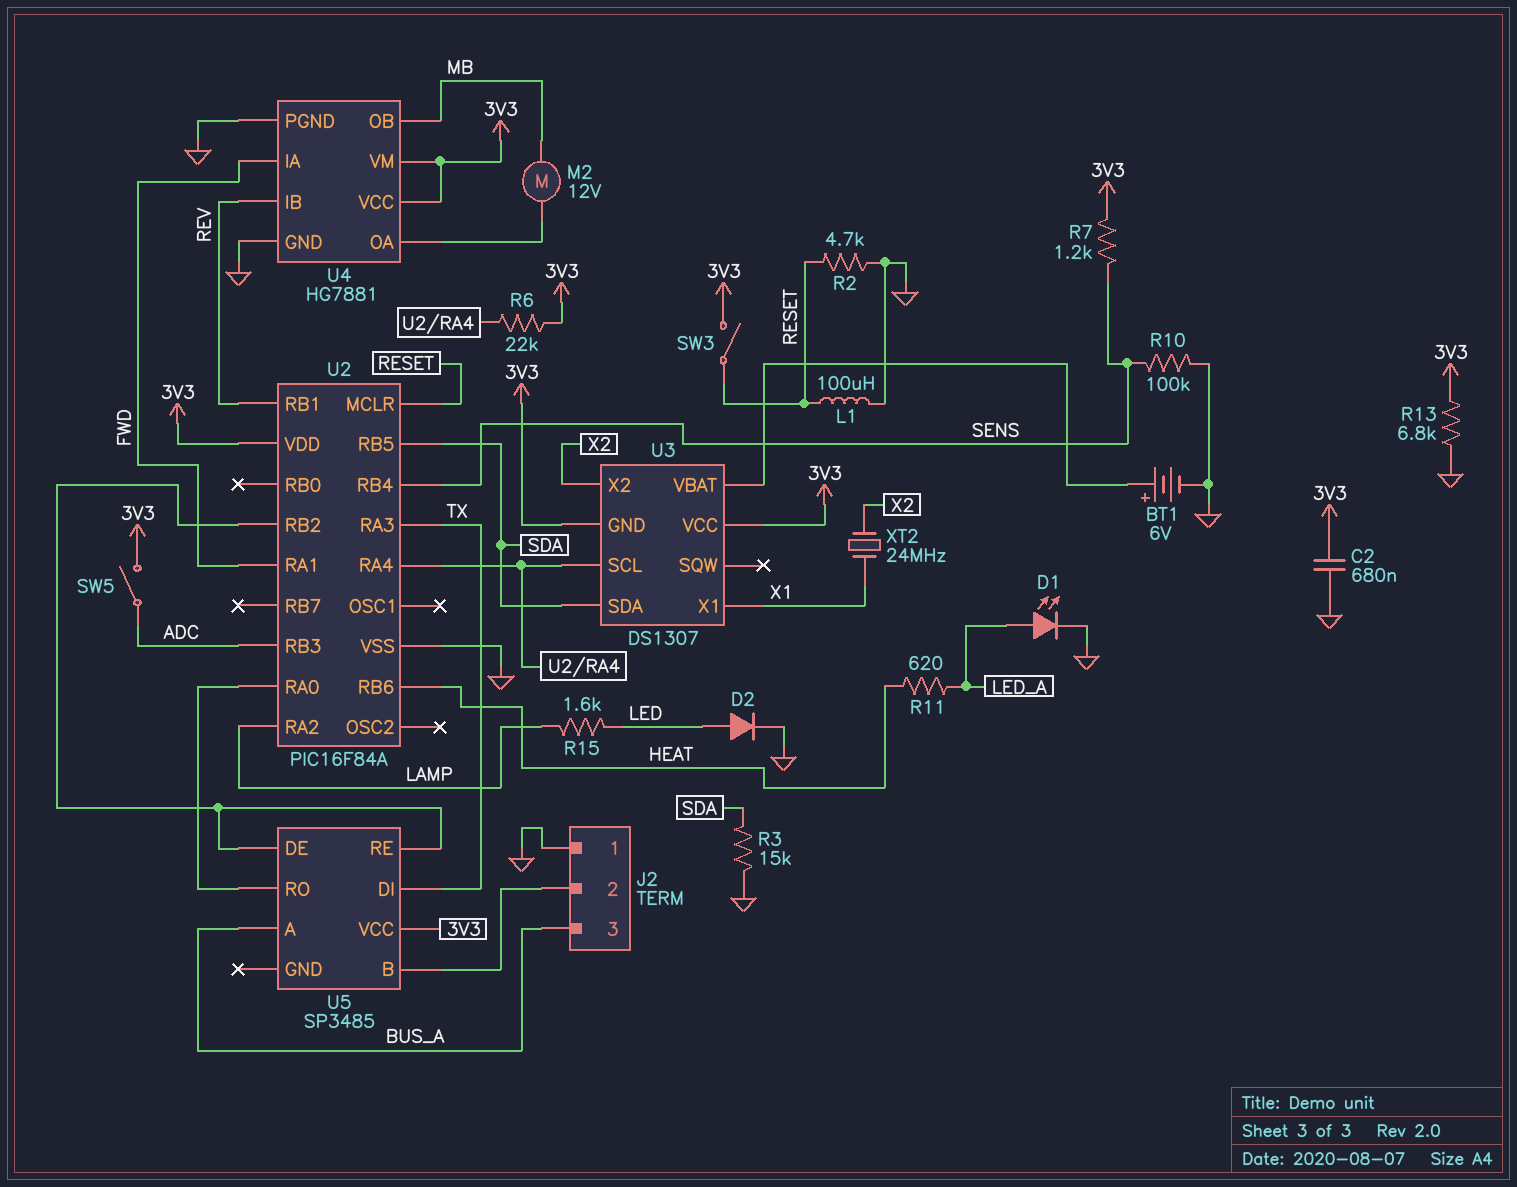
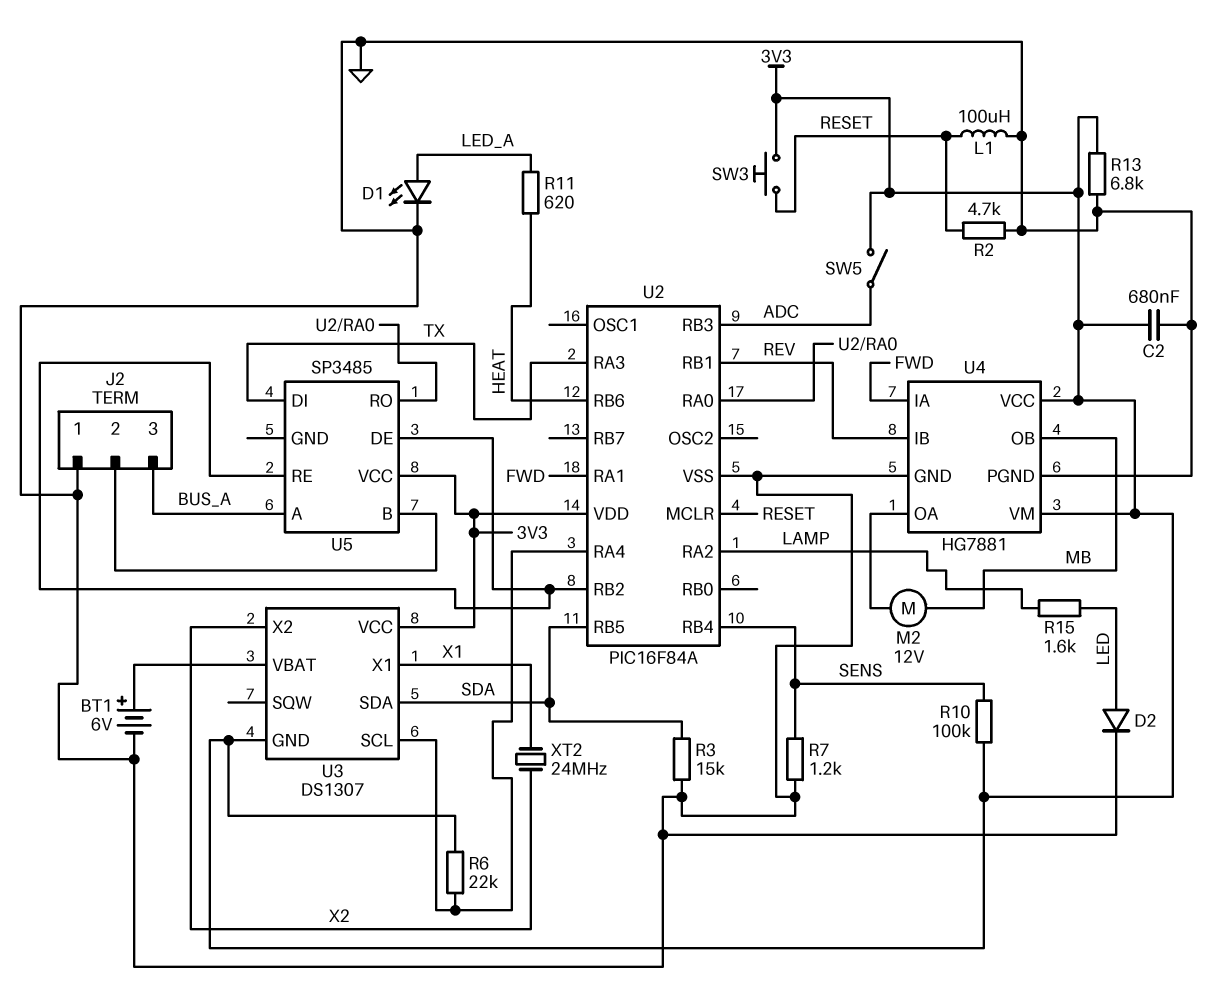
R7: 1.2k (3V3, SENS) -> 1.2k (GND, SENS)
R10: 100k (GND, SENS) -> 100k (3V3, SENS)
SW3: switch (3V3, RESET) -> button (3V3, RESET)

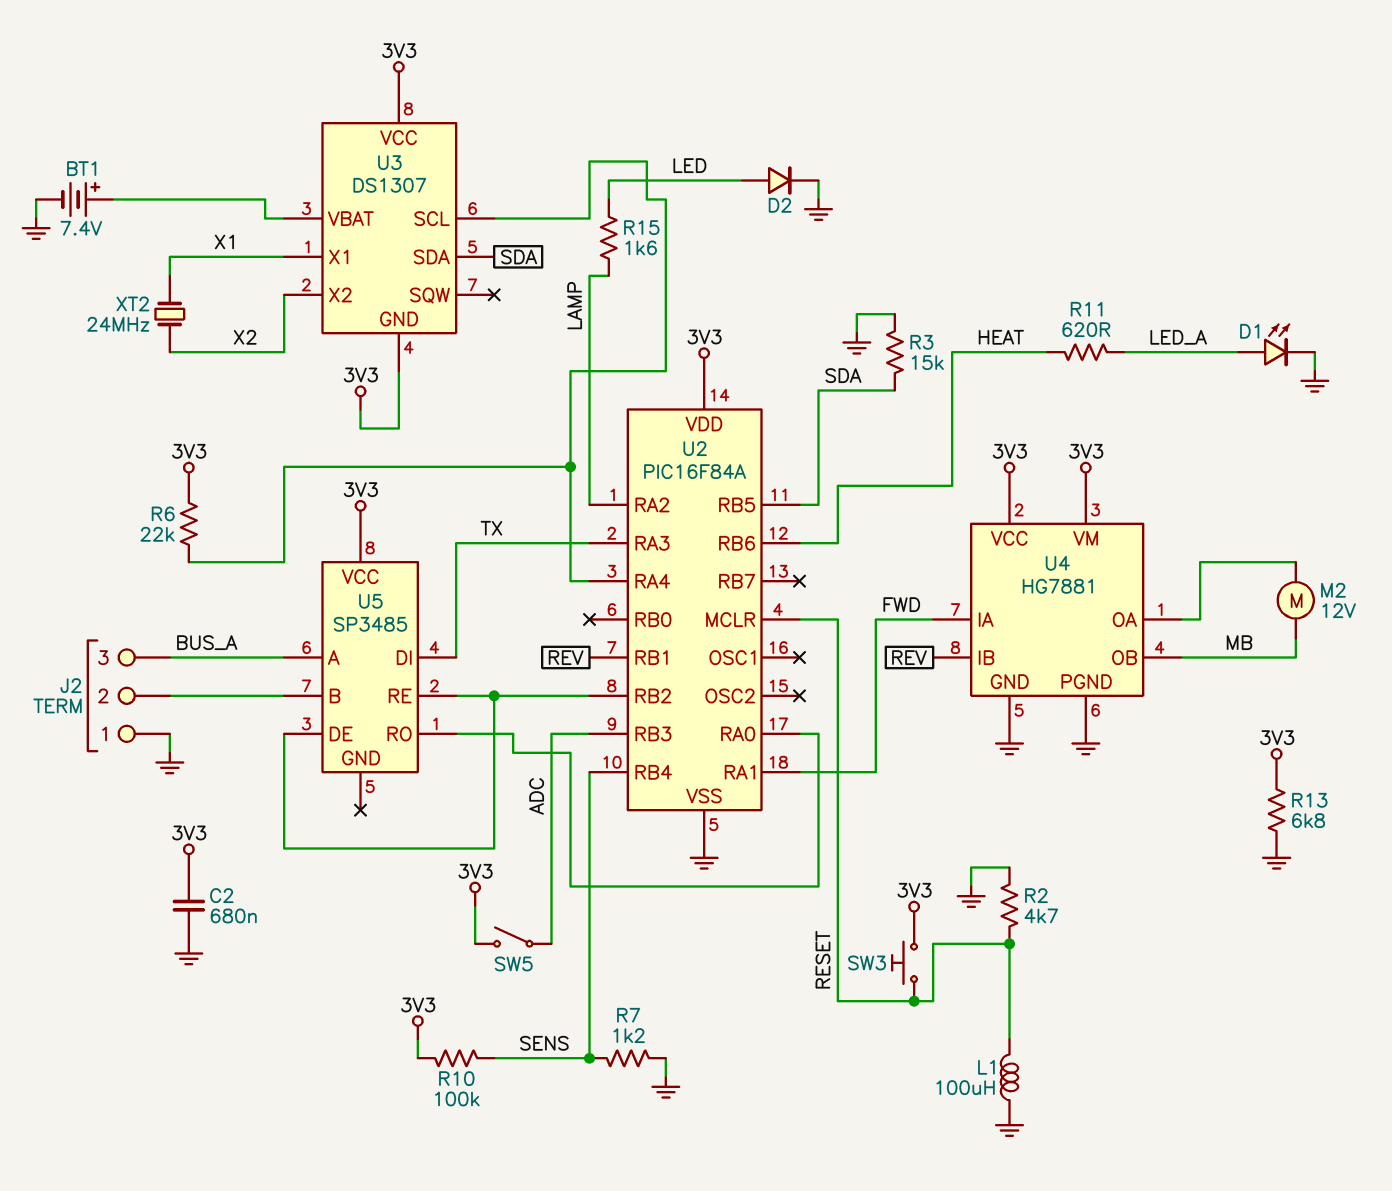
BT1: 6V (plus U3/VBAT, minus GND) -> 7.4V (plus U3/VBAT, minus GND)

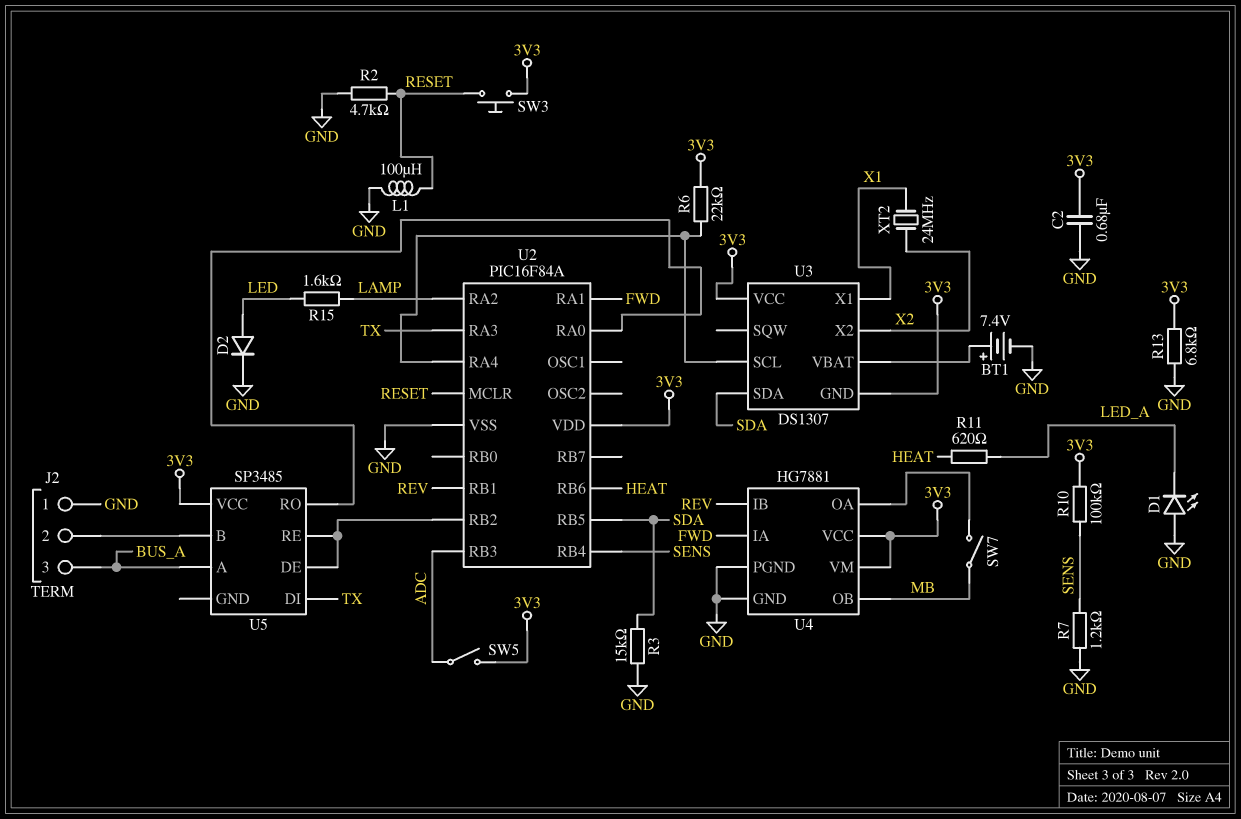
D1: LED (A LED_A, K GND) -> LED (A GND, K LED_A)
M2: motor 12V (MB, U4/OA) -> none
SW7: none -> switch (MB, U4/OA)

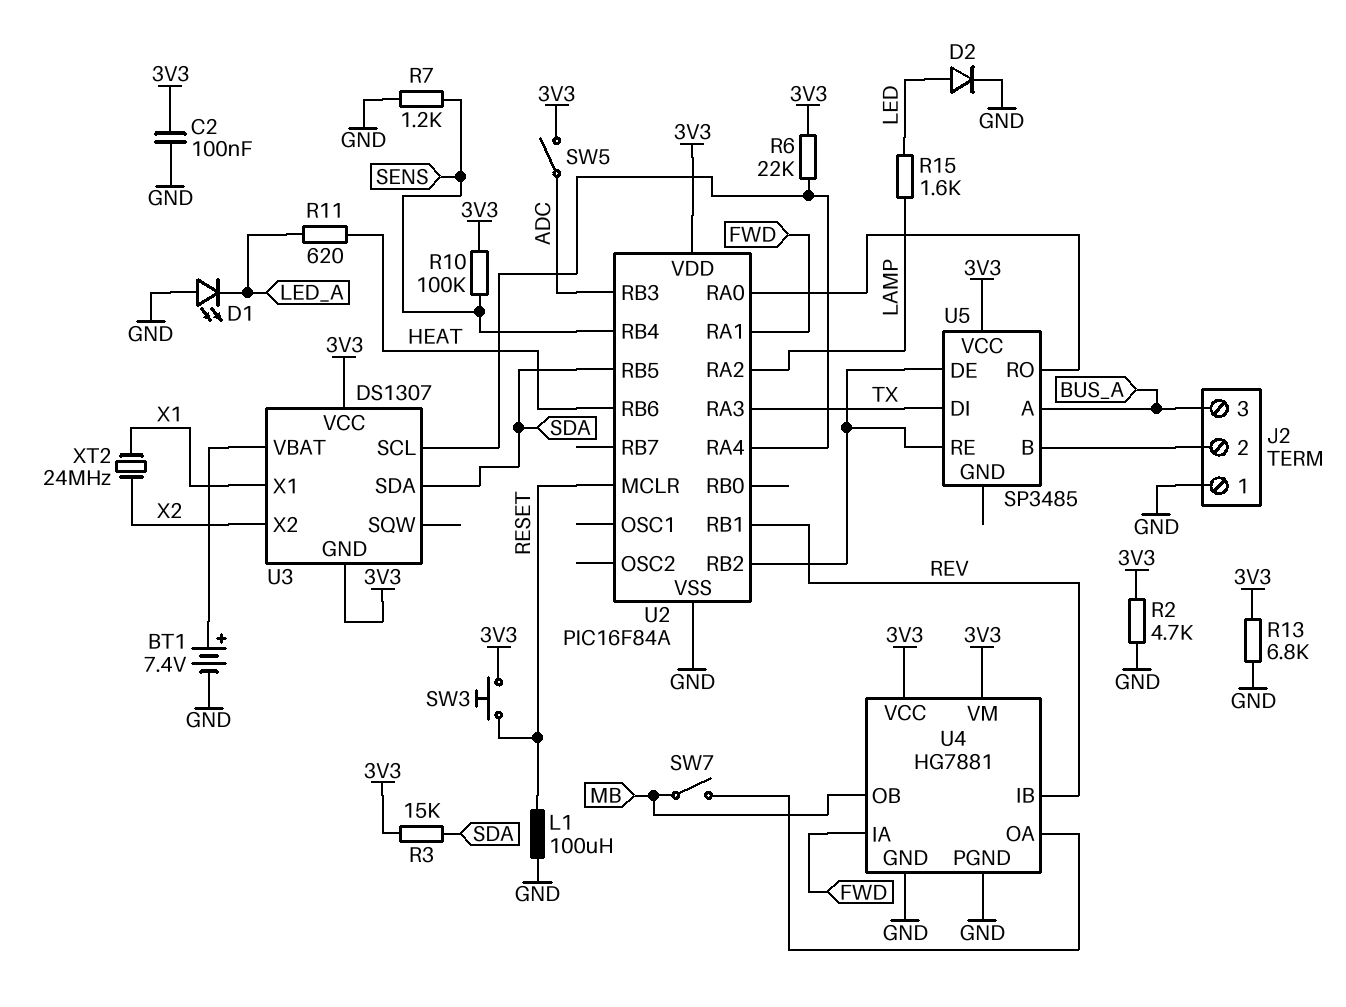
C2: 680nF (3V3, GND) -> 100nF (3V3, GND)
R2: 4.7k (GND, RESET) -> 4.7k (3V3, GND)
R3: 15k (GND, SDA) -> 15k (3V3, SDA)

